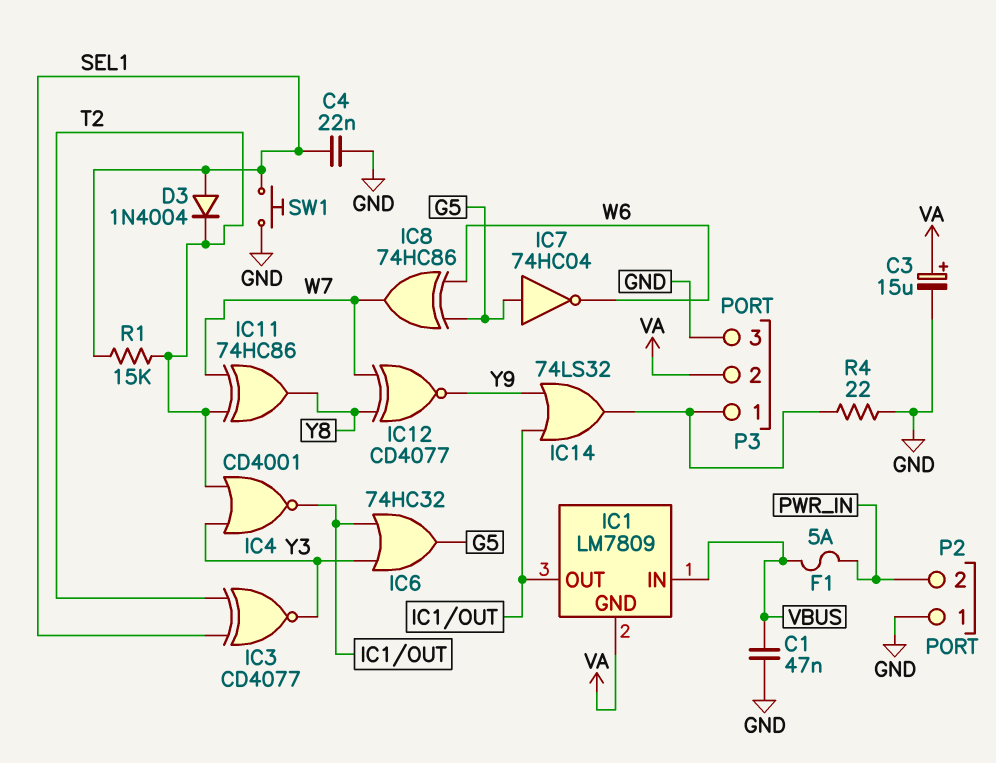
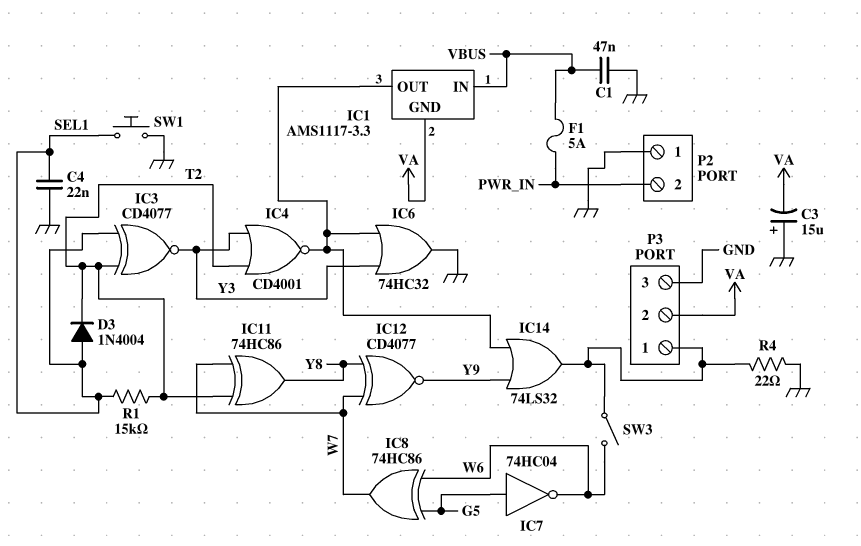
C3: 15uF (plus VA, minus GND) -> 15uF (plus GND, minus VA)
IC1: LM7809 -> AMS1117-3.3
IC6: OR 74HC32 (in IC1/OUT, in Y3, out G5) -> OR 74HC32 (in IC1/OUT, in Y3, out GND)
SW3: none -> switch (P3/1, W6)

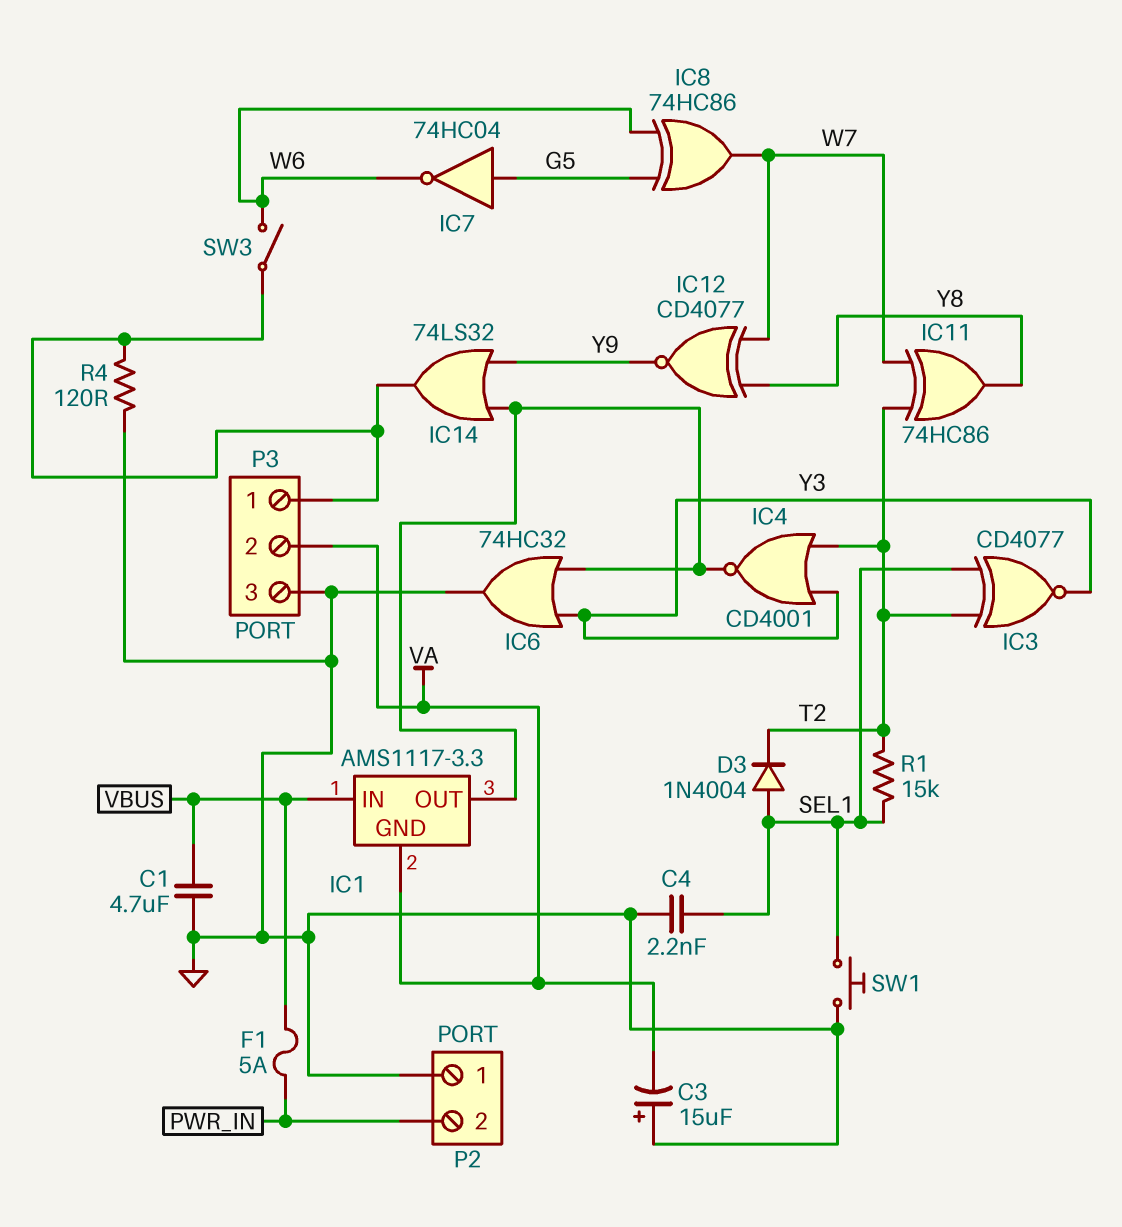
C1: 47nF (GND, VBUS) -> 4.7uF (GND, VBUS)
C4: 22nF (GND, SEL1) -> 2.2nF (GND, SEL1)
R4: 22 (GND, P3/1) -> 120 (GND, P3/1)

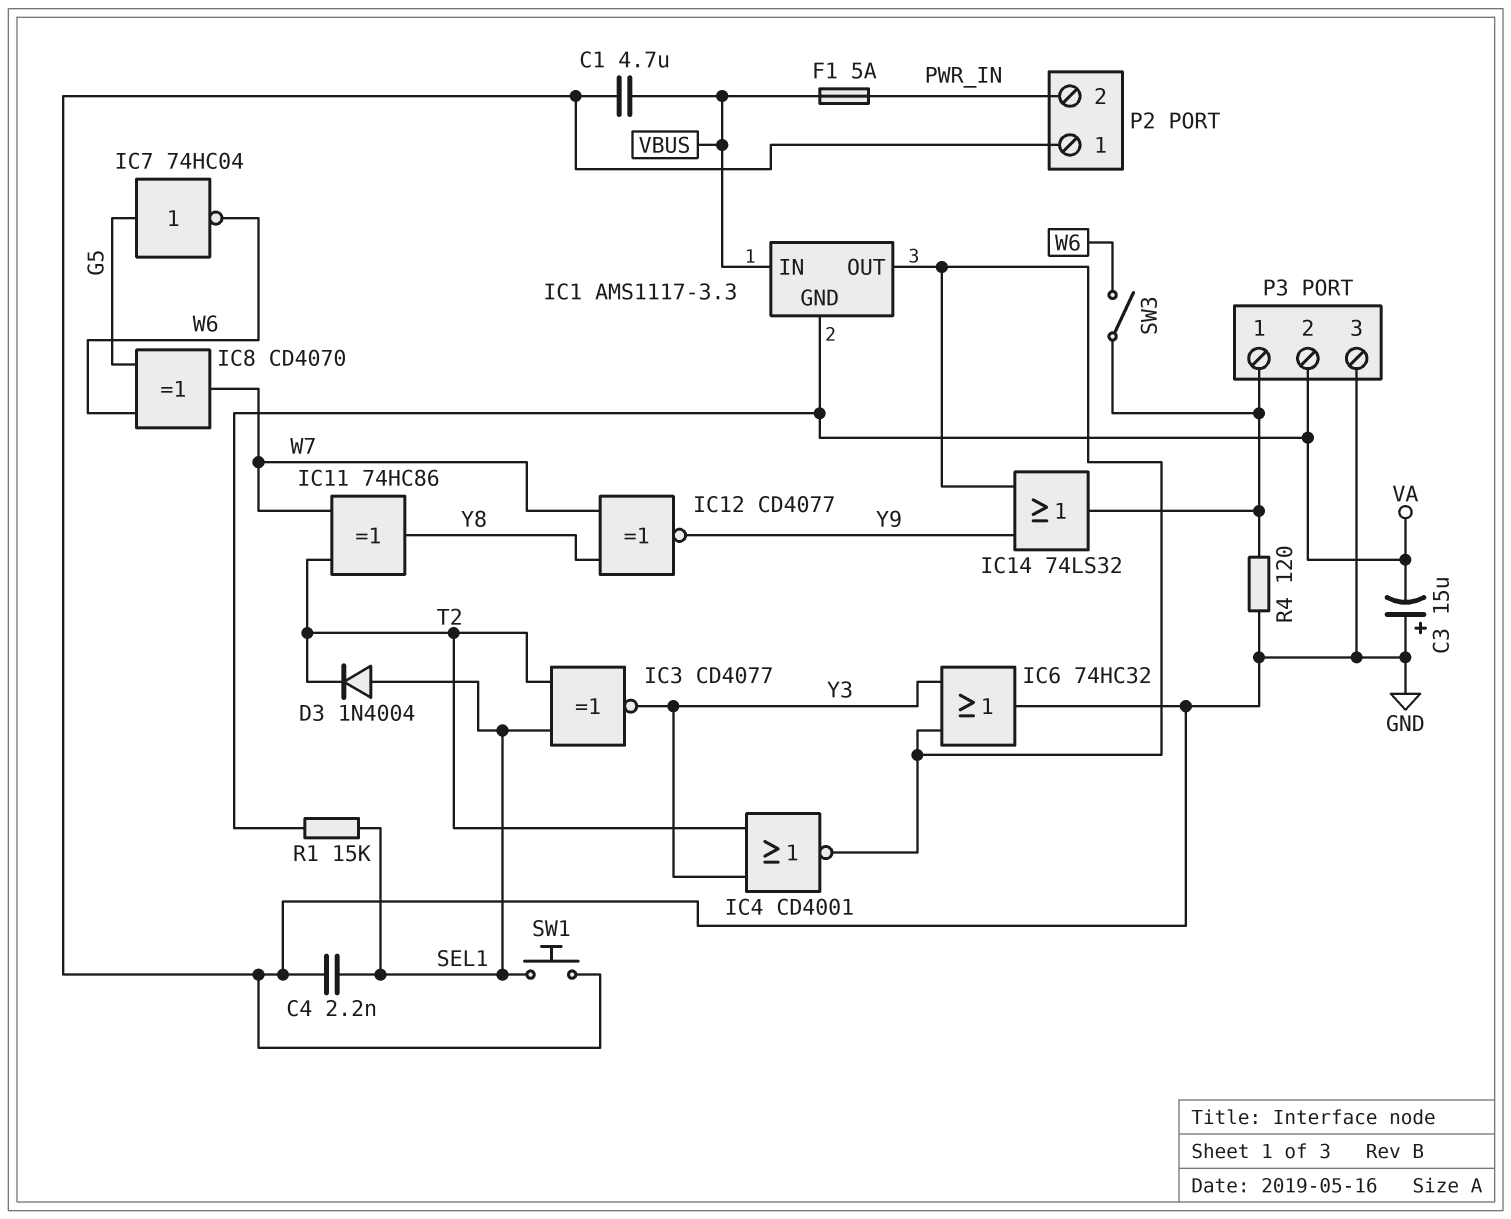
IC8: XOR 74HC86 (in G5, in W6, out W7) -> XOR CD4070 (in G5, in W6, out W7)
R1: 15k (SEL1, T2) -> 15k (SEL1, VA)

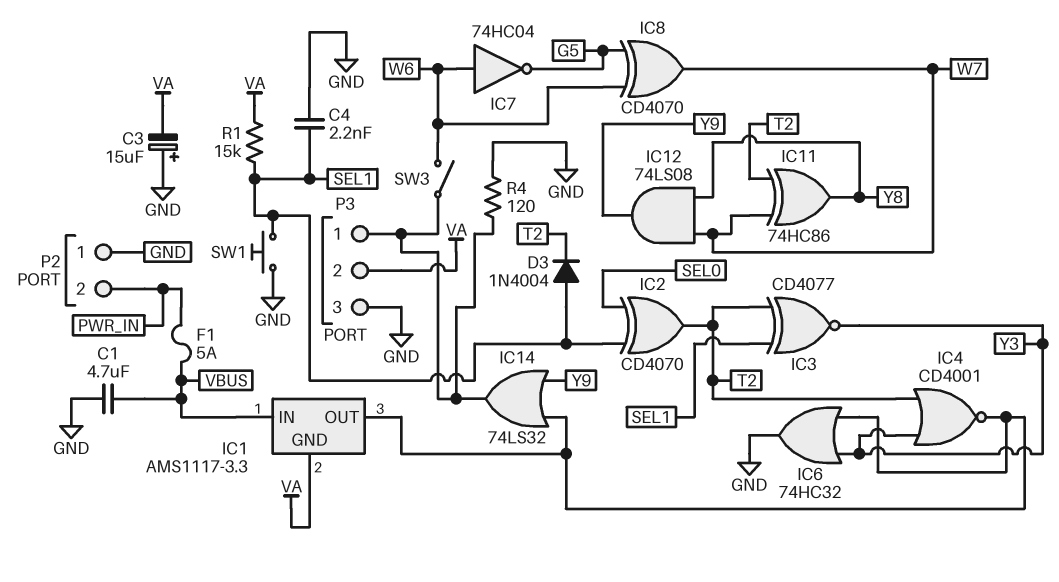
IC2: none -> XOR CD4070 (in SEL0, in SEL1, out T2)
IC7: NOT 74HC04 (in G5, out W6) -> NOT 74HC04 (in W6, out G5)
IC12: XNOR CD4077 (in W7, in Y8, out Y9) -> AND 74LS08 (in W7, in Y8, out Y9)

